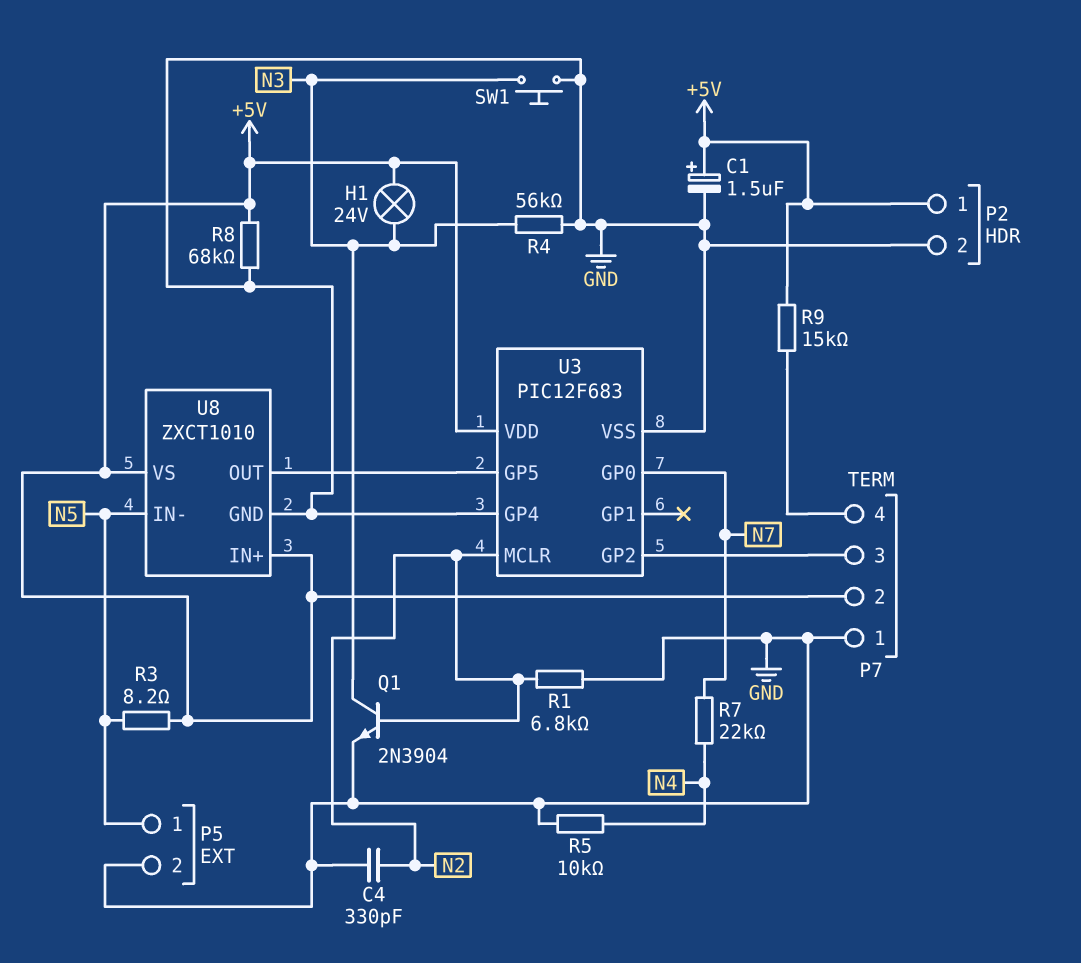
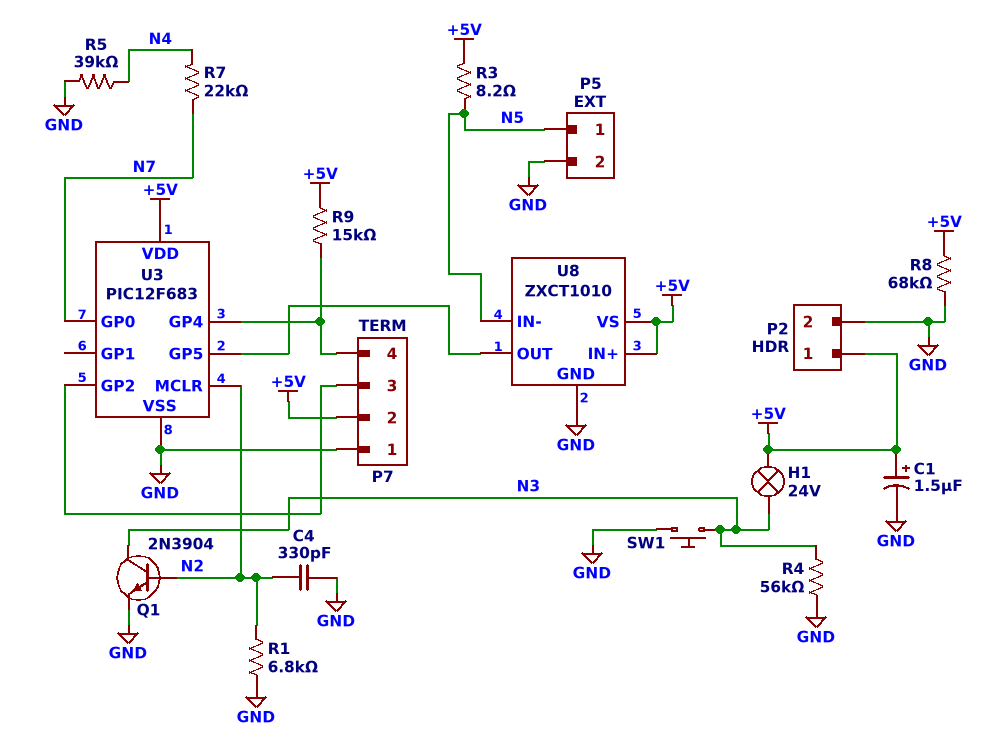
R5: 10k (GND, N4) -> 39k (GND, N4)
U3 pin GP4: GND -> P7/4

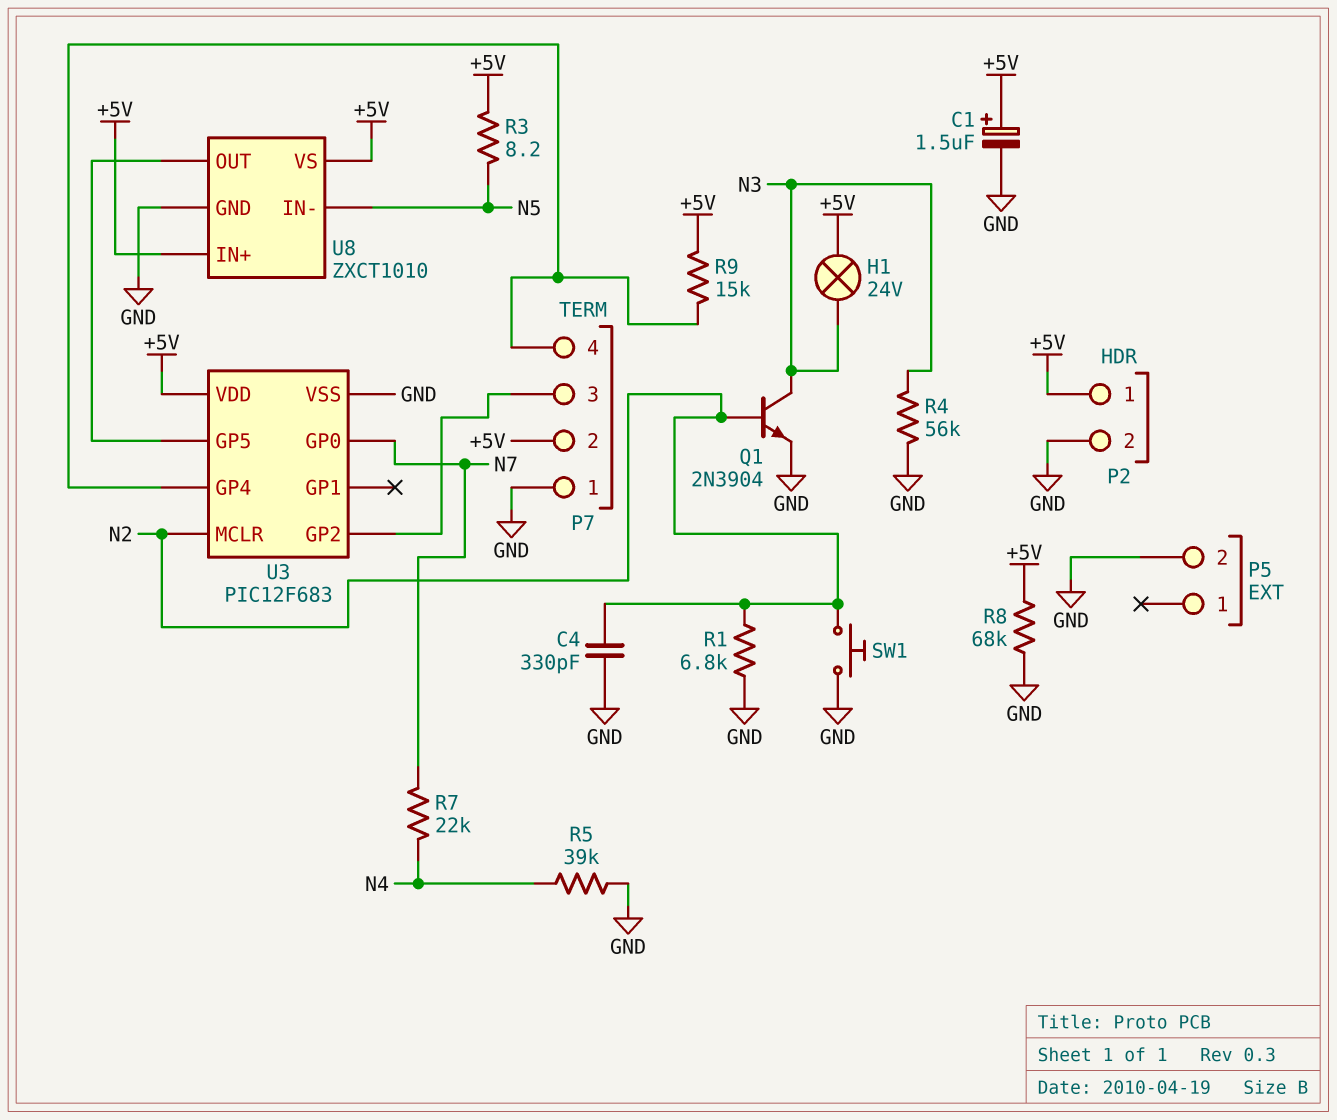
P5 pin 1: N5 -> none
SW1: button (GND, N3) -> button (GND, N2)

